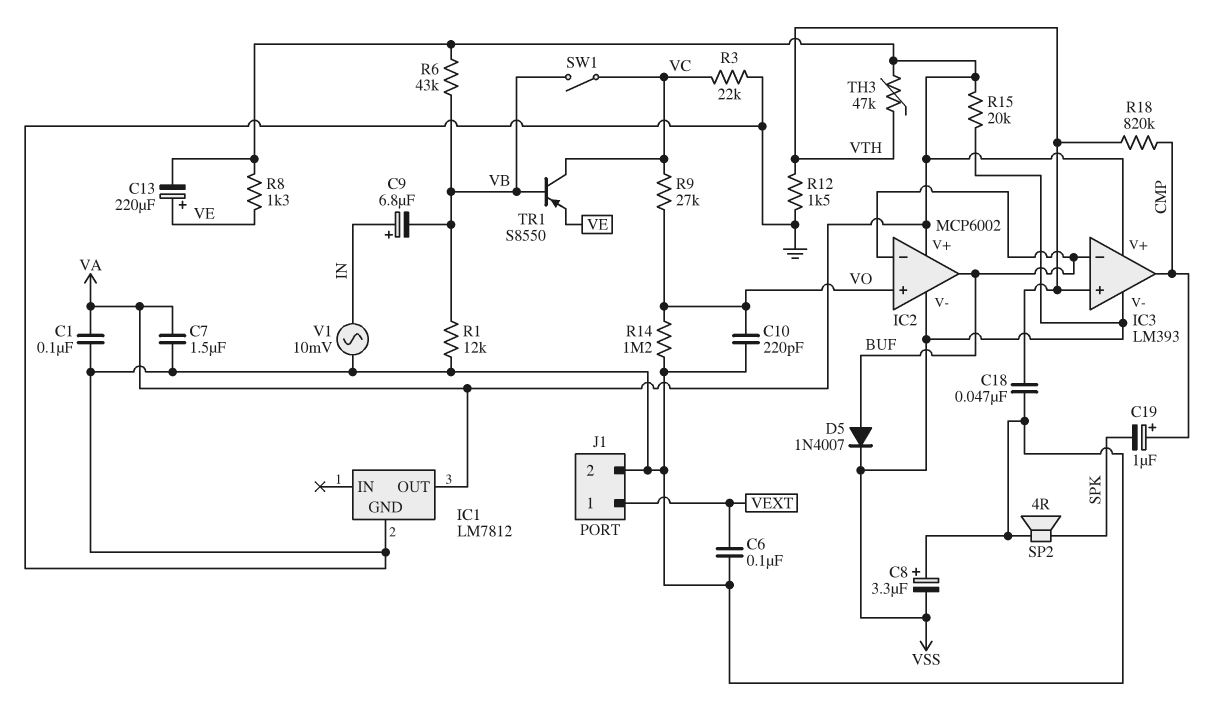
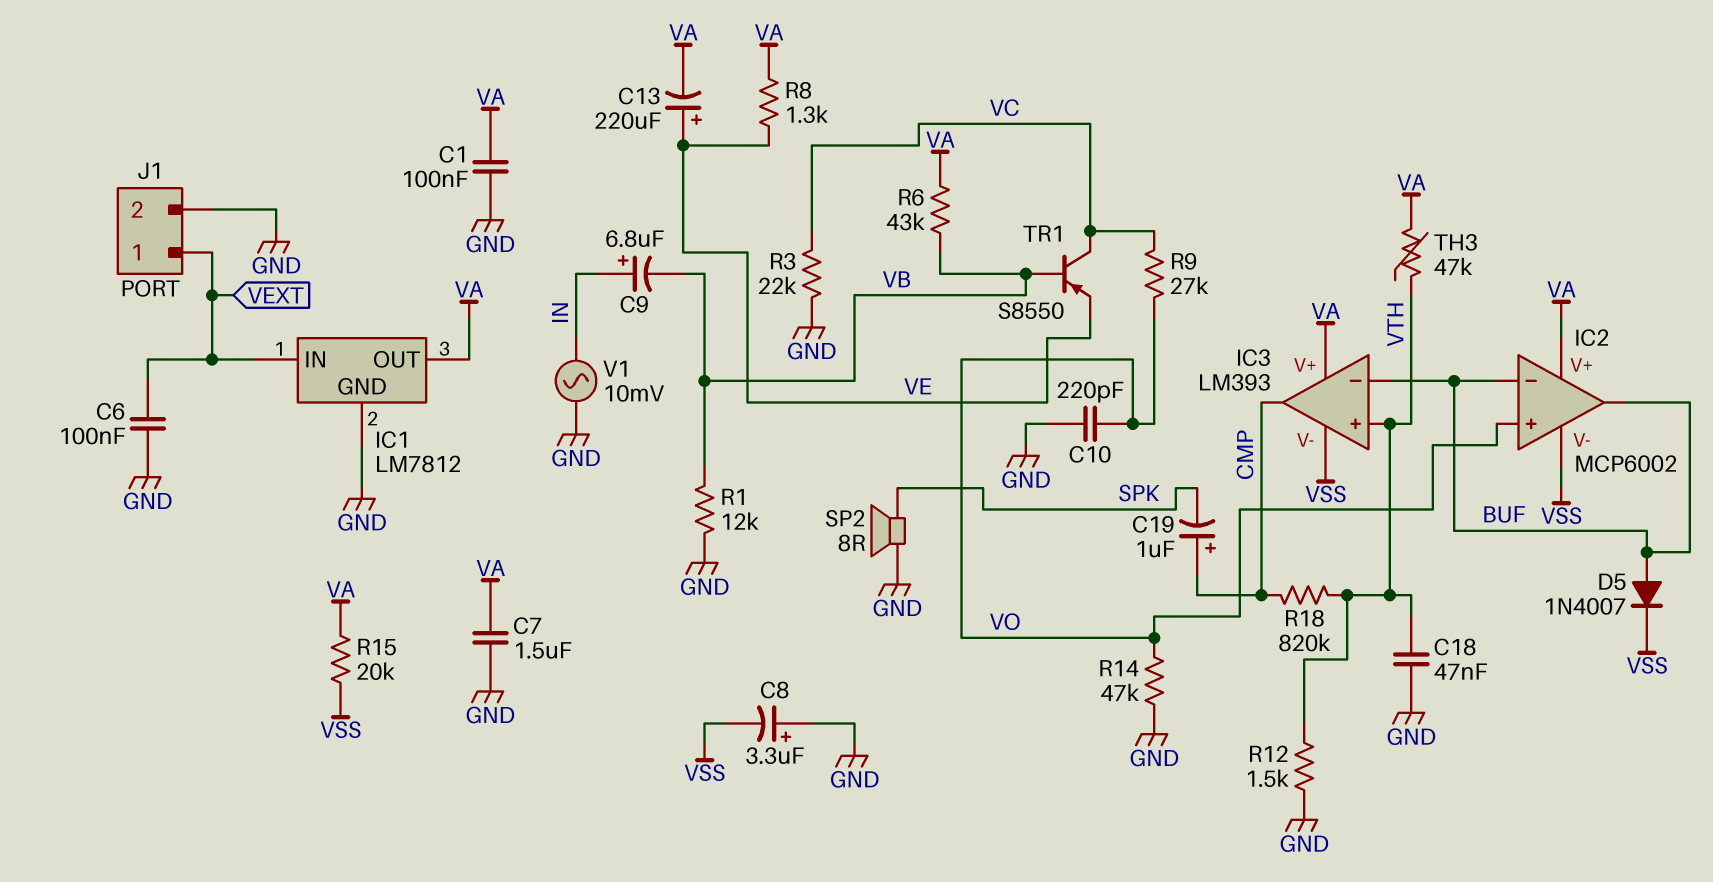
IC1 pin IN: none -> VEXT
R14: 1.2M (GND, VO) -> 47k (GND, VO)
SP2: speaker 4R (GND, SPK) -> speaker 8R (GND, SPK)
SW1: switch (VB, VC) -> none

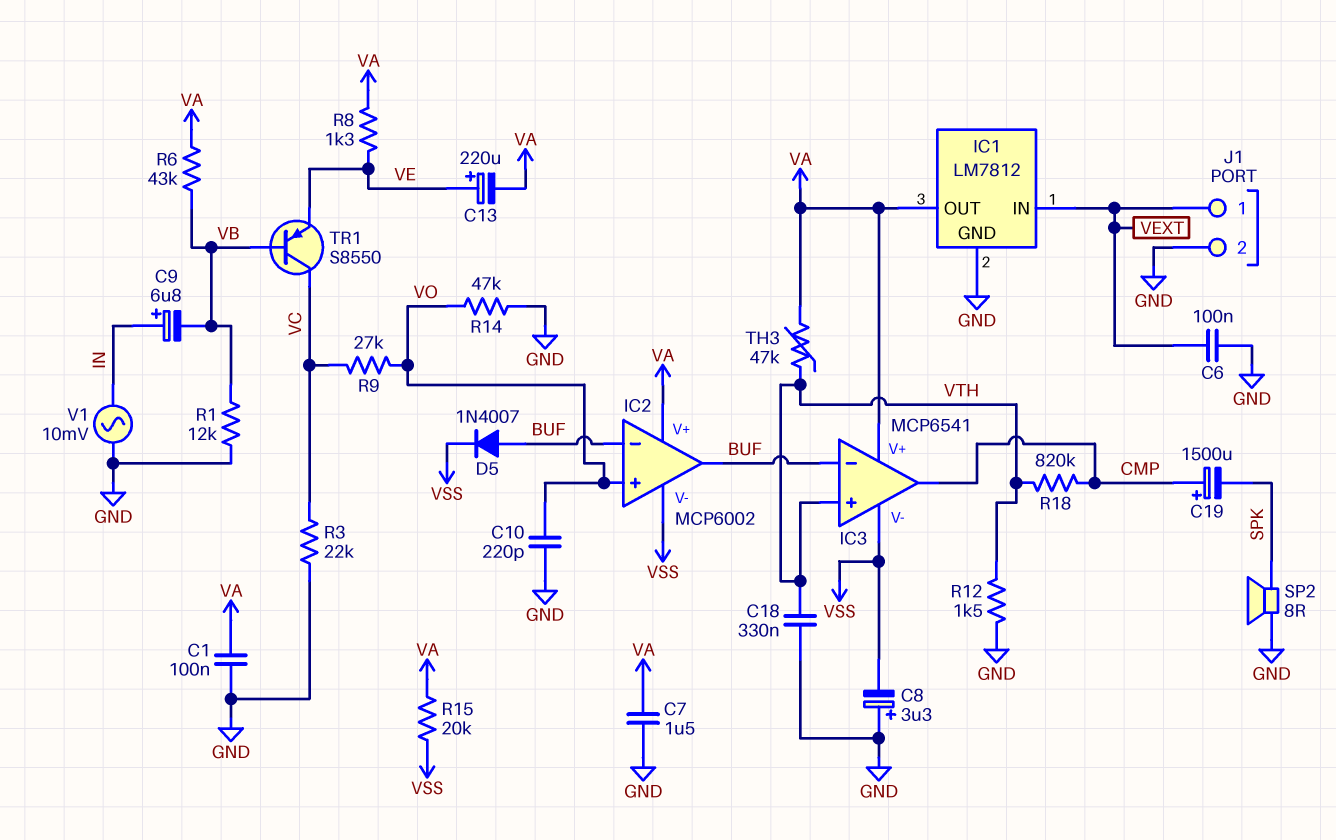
C18: 47nF (GND, VTH) -> 330nF (GND, VTH)
C19: 1uF (plus CMP, minus SPK) -> 1500uF (plus CMP, minus SPK)
IC3: LM393 -> MCP6541

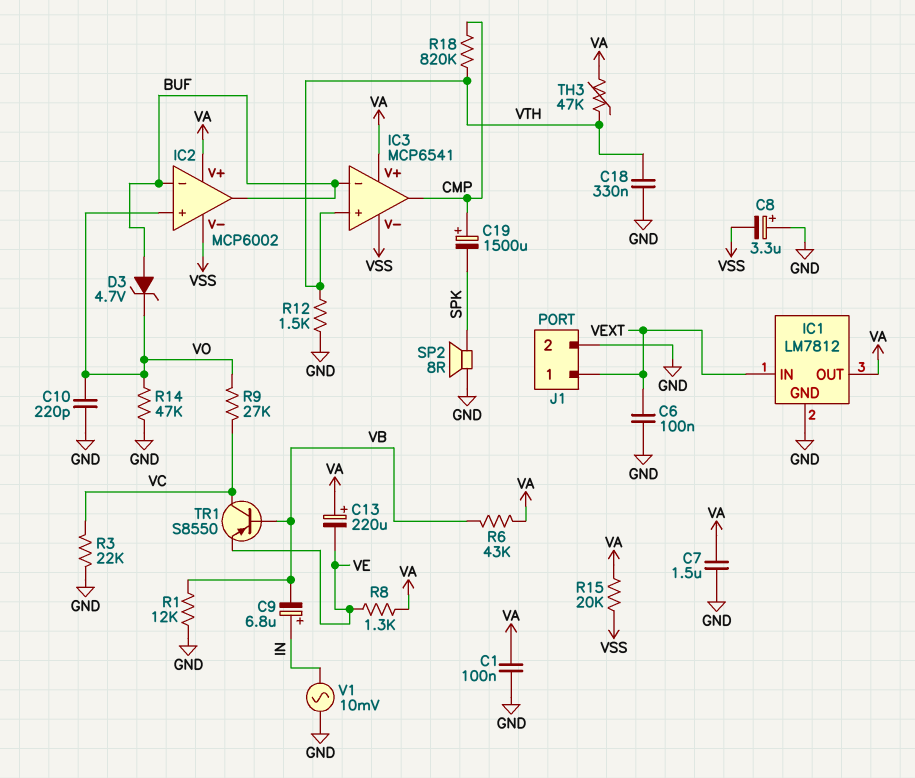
C13: 220uF (plus VE, minus VA) -> 220uF (plus VA, minus VE)
D3: none -> zener 4.7V (A BUF, K VO)
D5: diode 1N4007 (A BUF, K VSS) -> none

